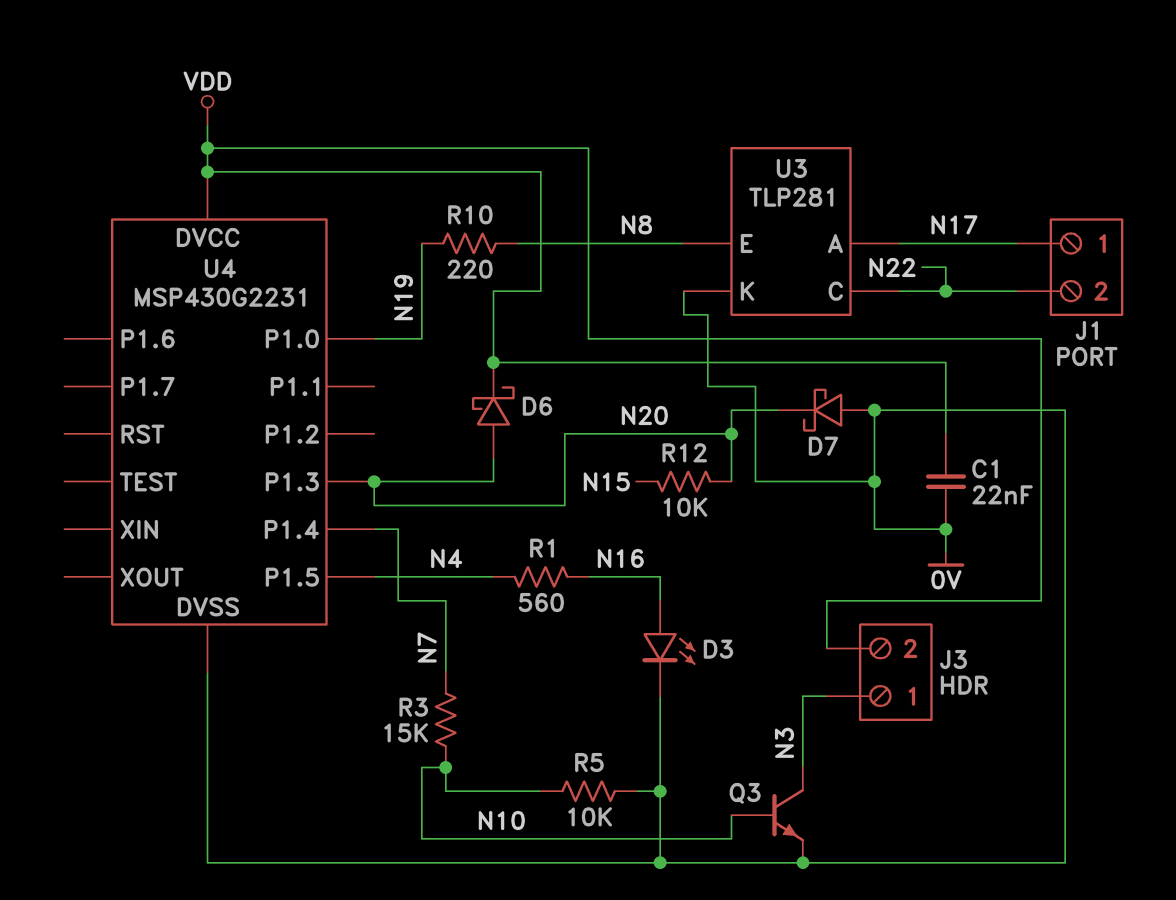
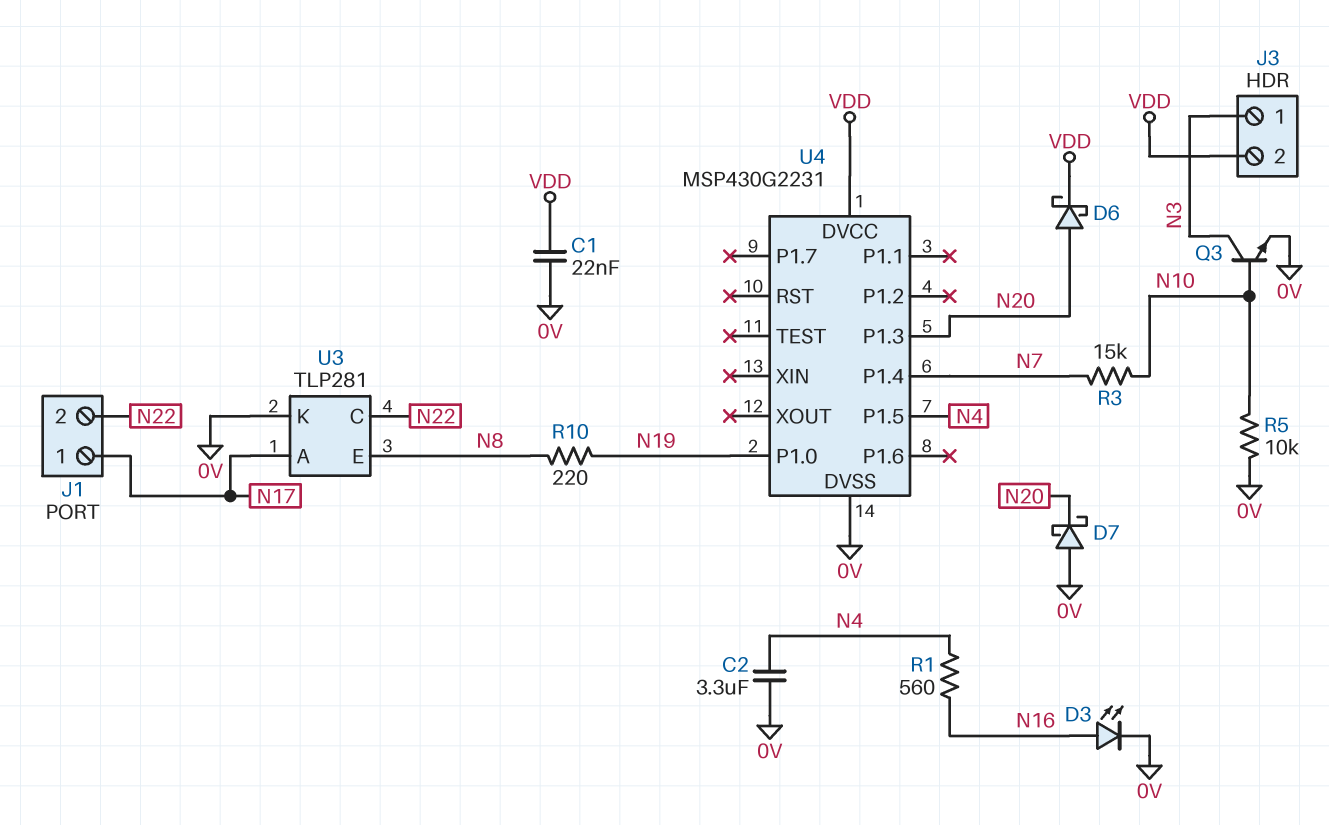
C2: none -> 3.3uF (0V, N4)
R12: 10k (N15, N20) -> none

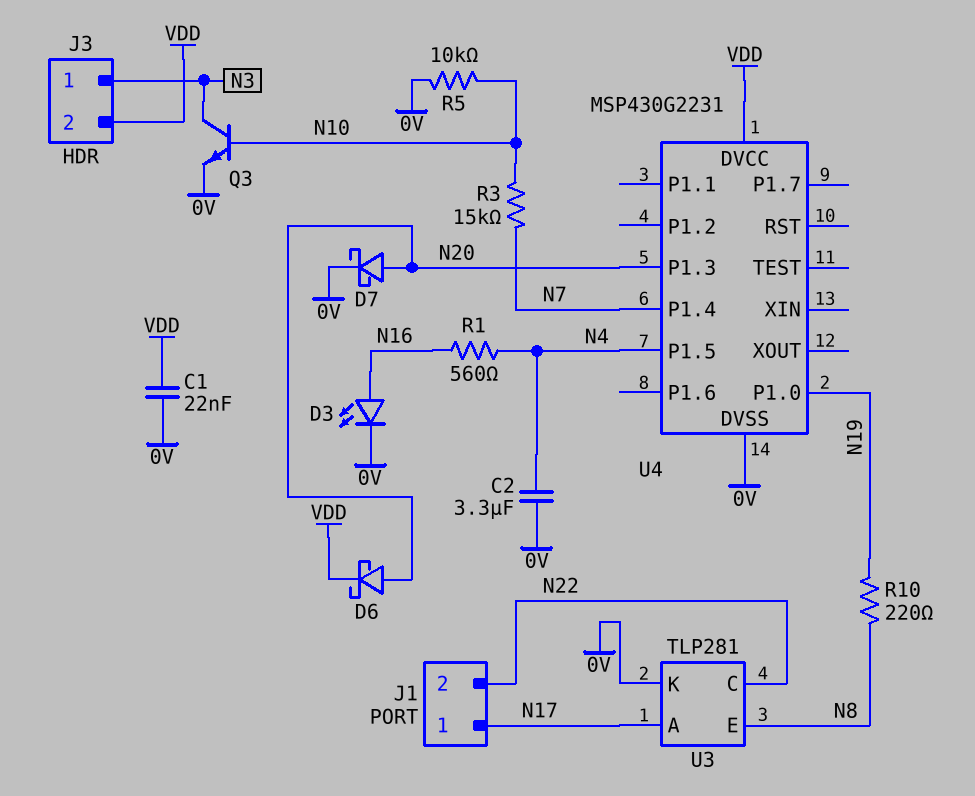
D7: schottky (A 0V, K N20) -> schottky (A N20, K 0V)

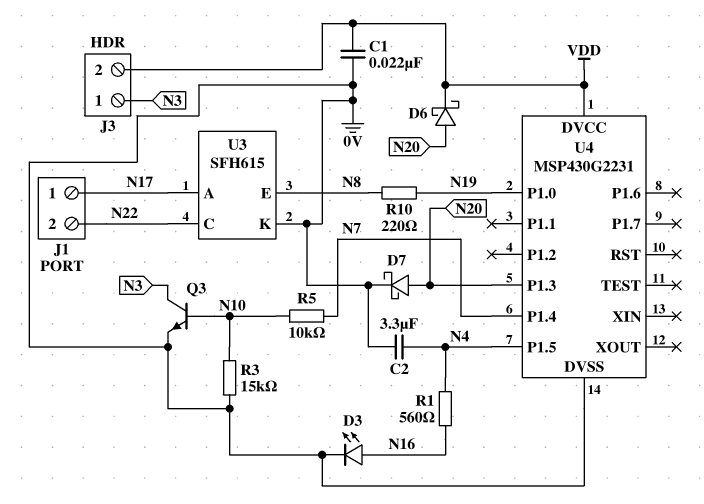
R3: 15k (N7, N10) -> 15k (0V, N10)
R5: 10k (0V, N10) -> 10k (N7, N10)
U3: TLP281 -> SFH615

